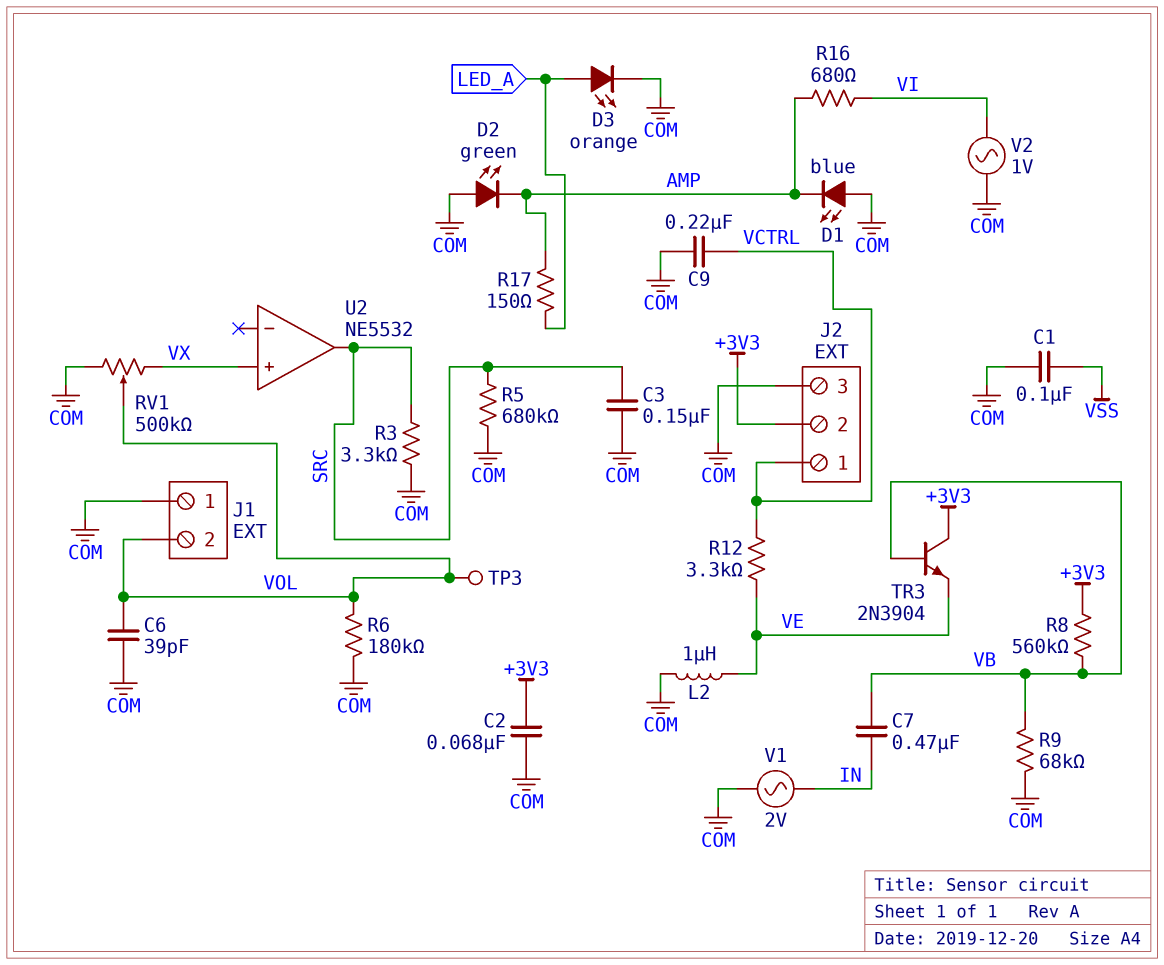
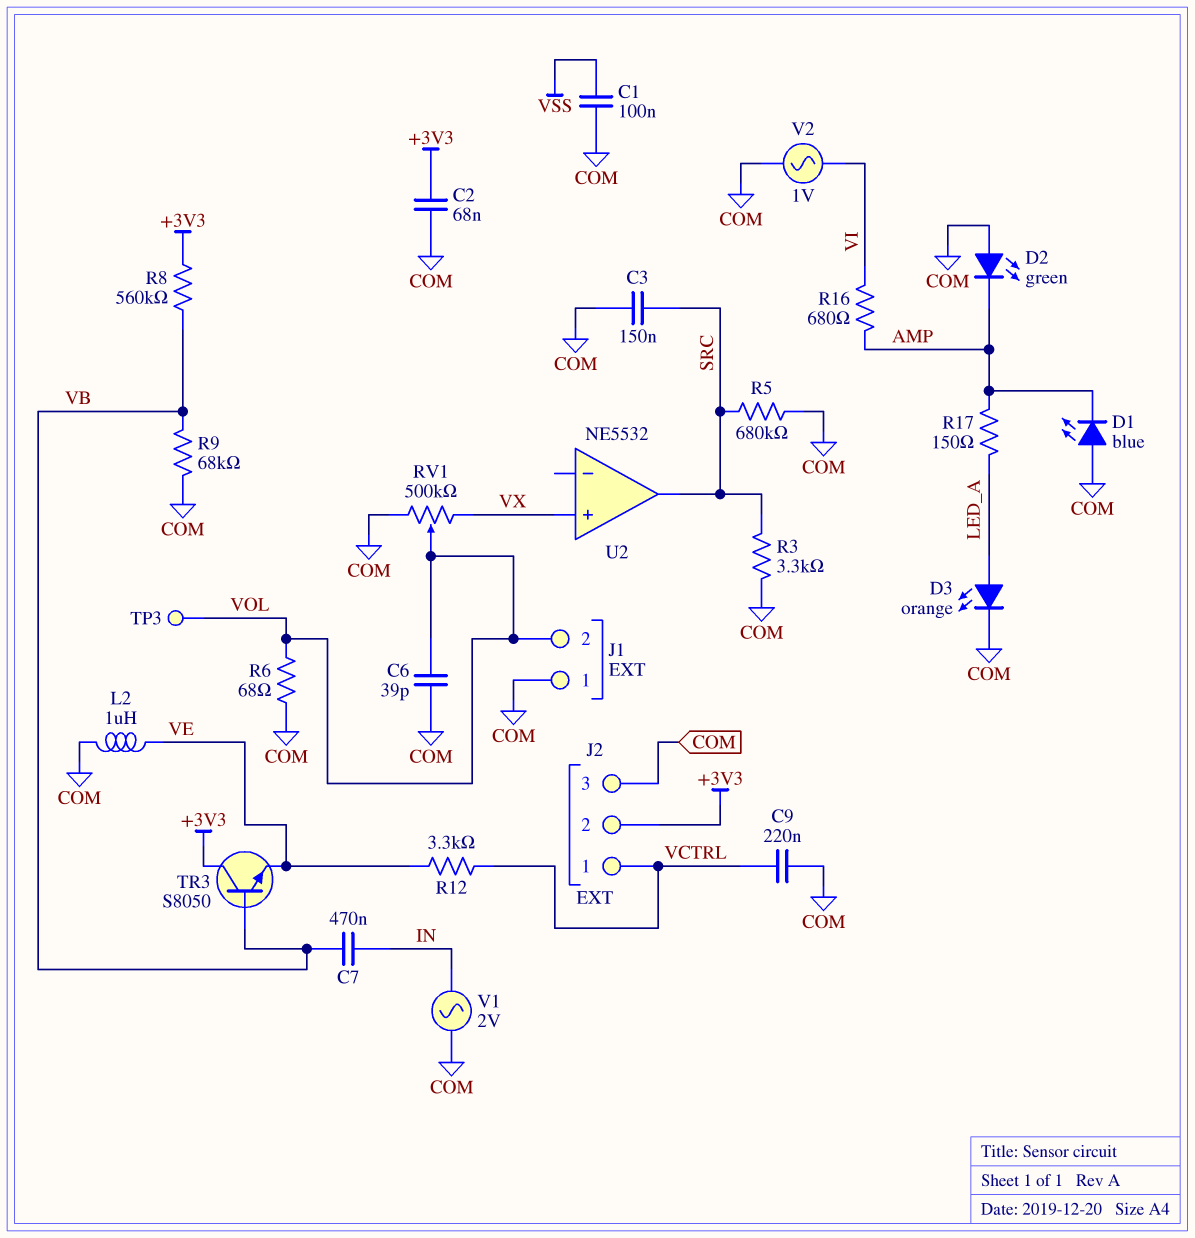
R6: 180k (COM, VOL) -> 68 (COM, VOL)
TR3: NPN 2N3904 (B VB, C +3V3, E VE) -> NPN S8050 (B VB, C +3V3, E VE)

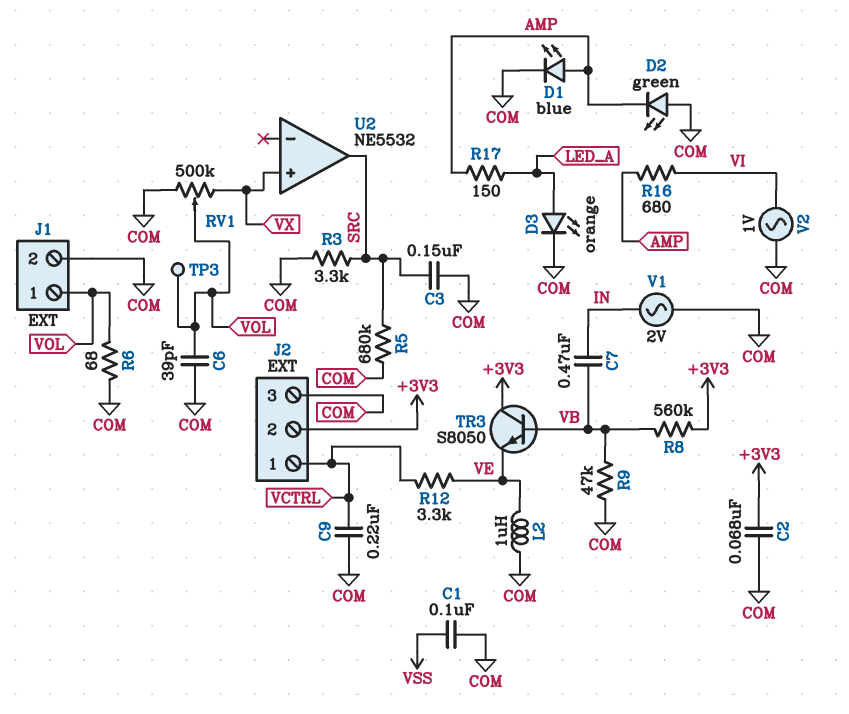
D1: LED blue (A COM, K AMP) -> LED blue (A AMP, K COM)
J1 pin 1: COM -> VOL
J1 pin 2: VOL -> COM
R9: 68k (COM, VB) -> 47k (COM, VB)

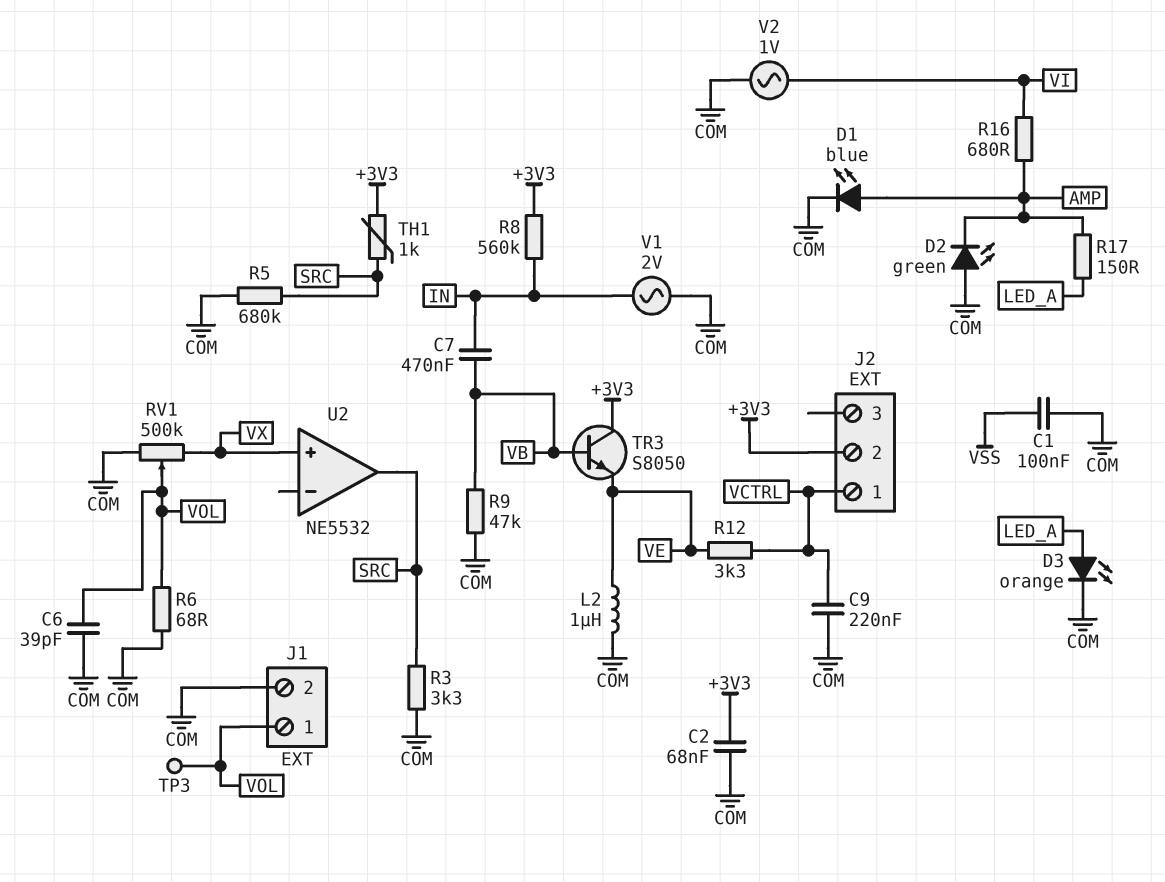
C3: 150nF (COM, SRC) -> none
J2 pin 3: COM -> none
R8: 560k (+3V3, VB) -> 560k (+3V3, IN)
TH1: none -> 1k (+3V3, SRC)

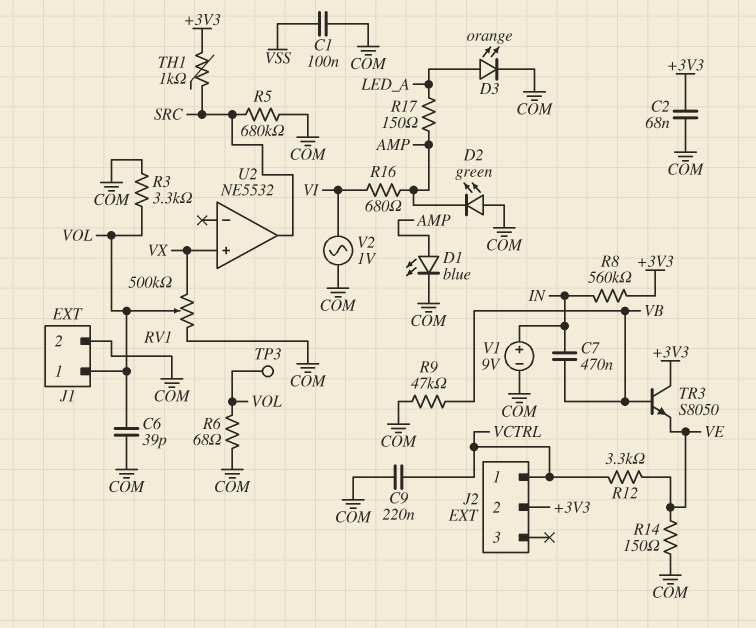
L2: 1uH (COM, VE) -> none
R3: 3.3k (COM, SRC) -> 3.3k (COM, VOL)
R14: none -> 150 (COM, VE)
V1: AC 2V (COM, IN) -> 9V (plus IN, minus COM)

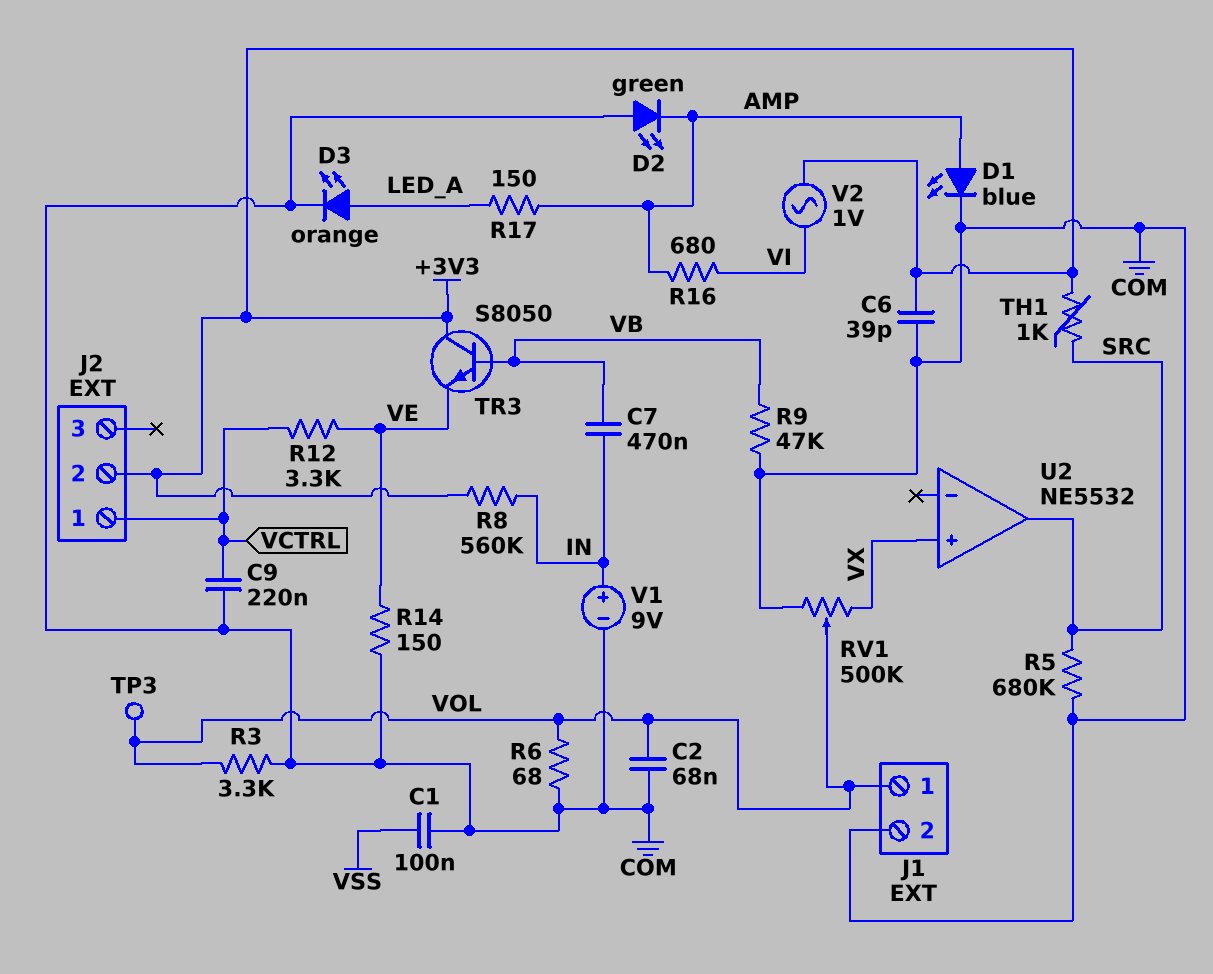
C2: 68nF (+3V3, COM) -> 68nF (COM, VOL)
C6: 39pF (COM, VOL) -> 39pF (+3V3, COM)
V2: AC 1V (COM, VI) -> AC 1V (+3V3, VI)

